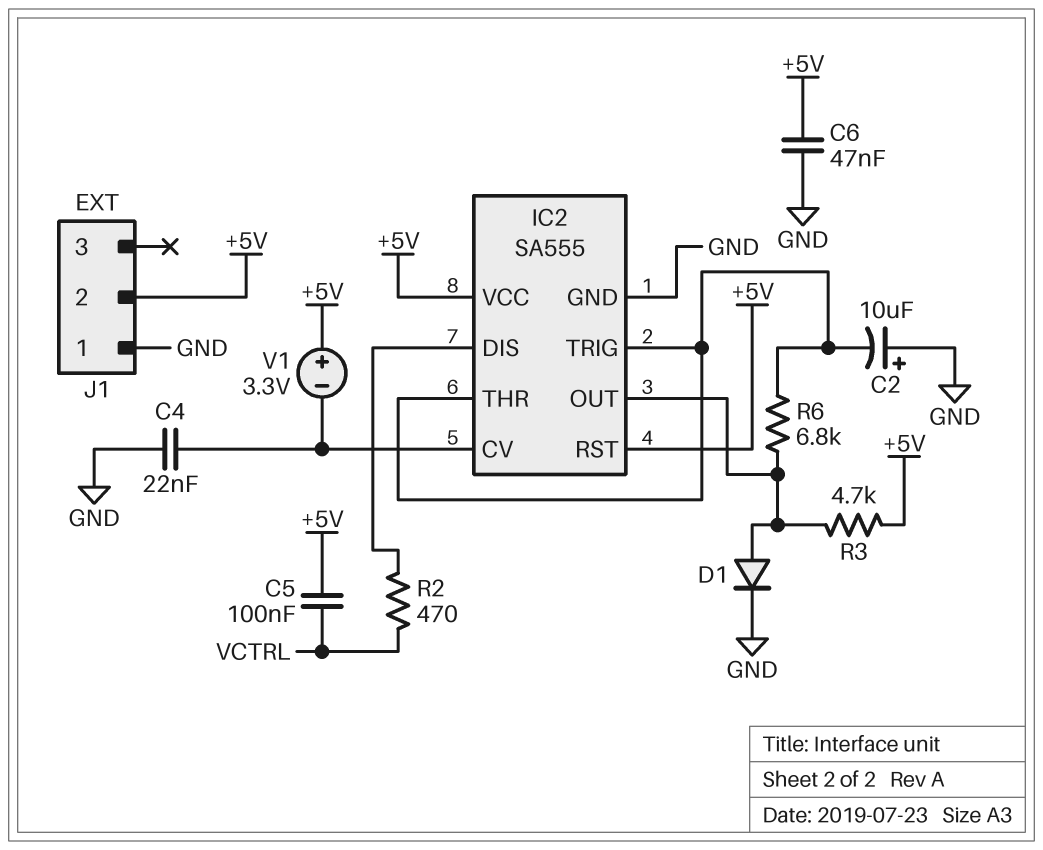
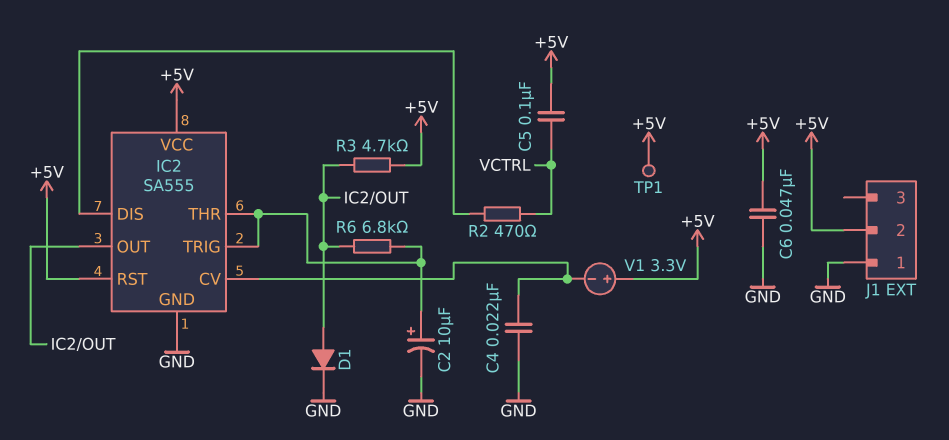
C2: 10uF (plus GND, minus IC2/THR) -> 10uF (plus IC2/THR, minus GND)
TP1: none -> test point (+5V)

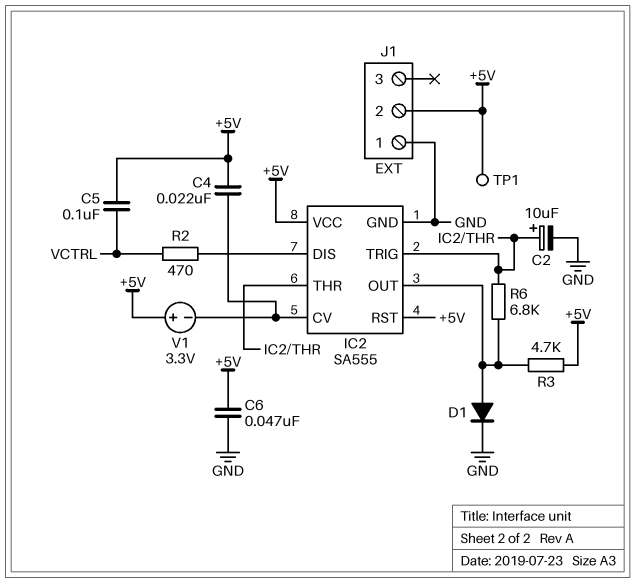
C4: 22nF (GND, IC2/CV) -> 22nF (+5V, IC2/CV)

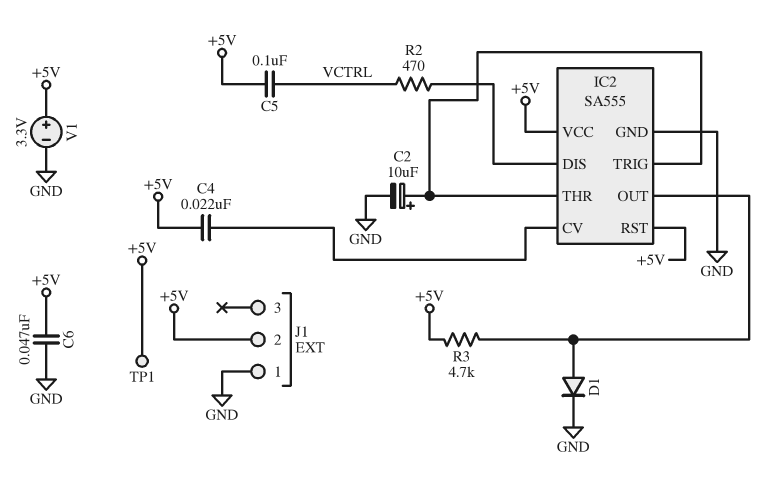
R6: 6.8k (IC2/OUT, IC2/THR) -> none
V1: 3.3V (plus +5V, minus IC2/CV) -> 3.3V (plus +5V, minus GND)

